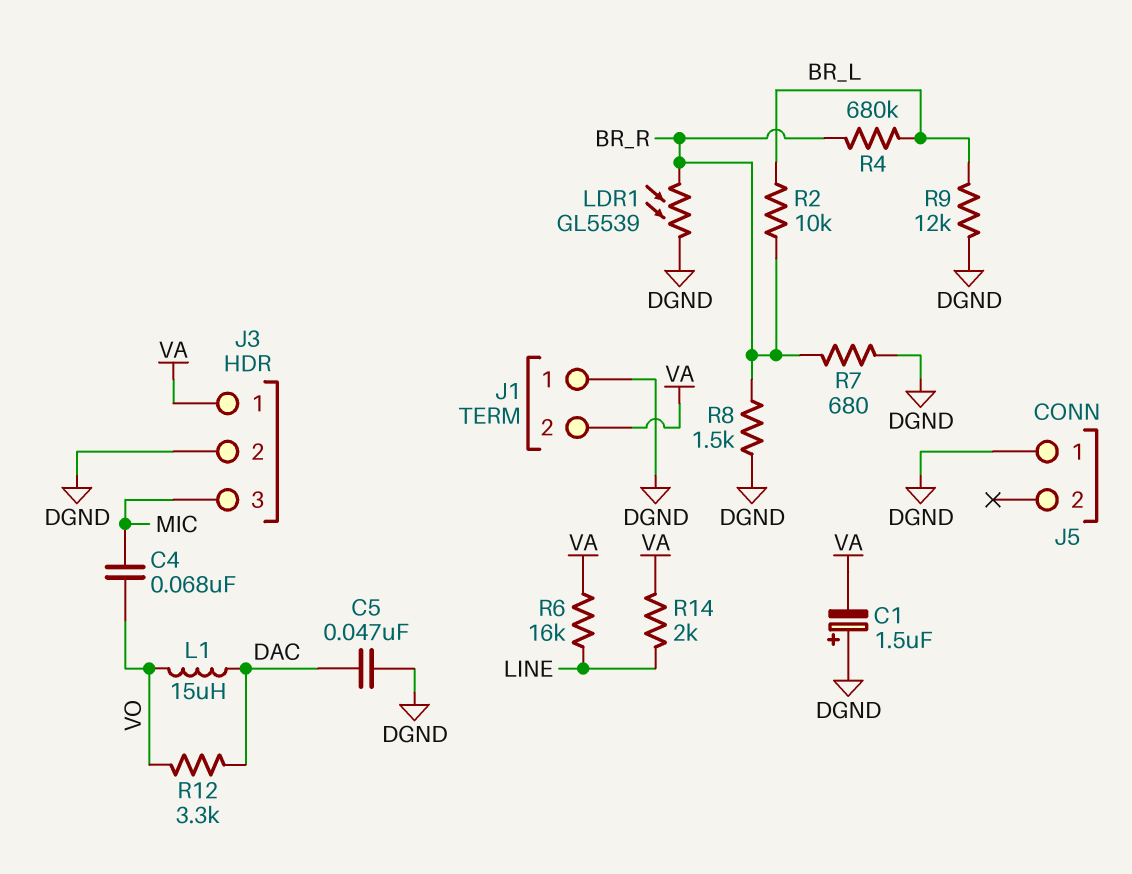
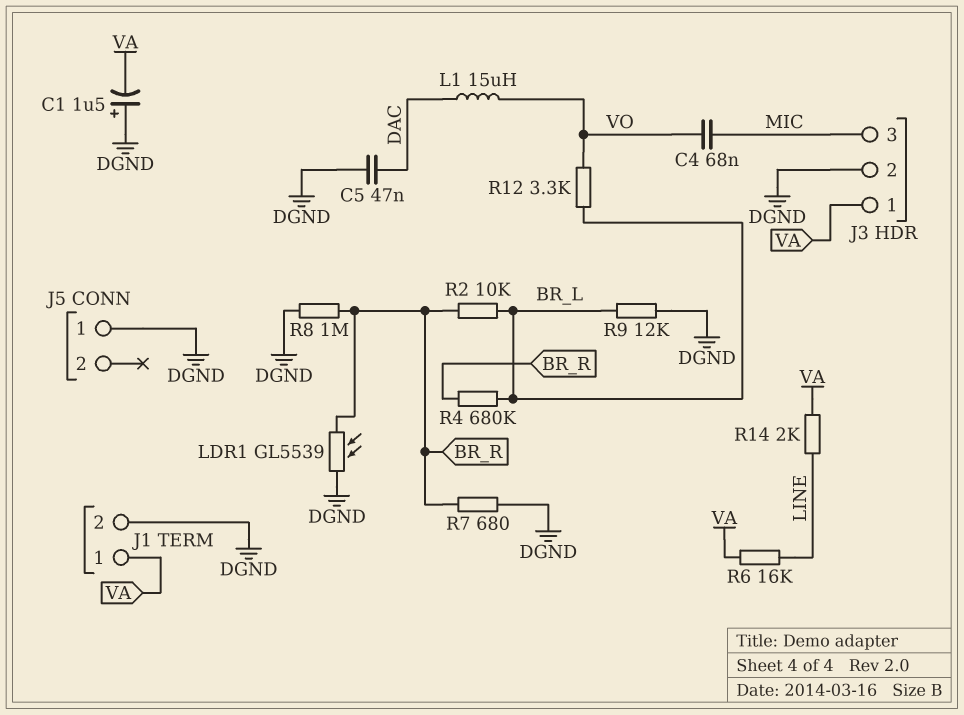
J1 pin 1: DGND -> VA
J1 pin 2: VA -> DGND
R8: 1.5k (BR_R, DGND) -> 1M (BR_R, DGND)
R12: 3.3k (DAC, VO) -> 3.3k (BR_L, VO)

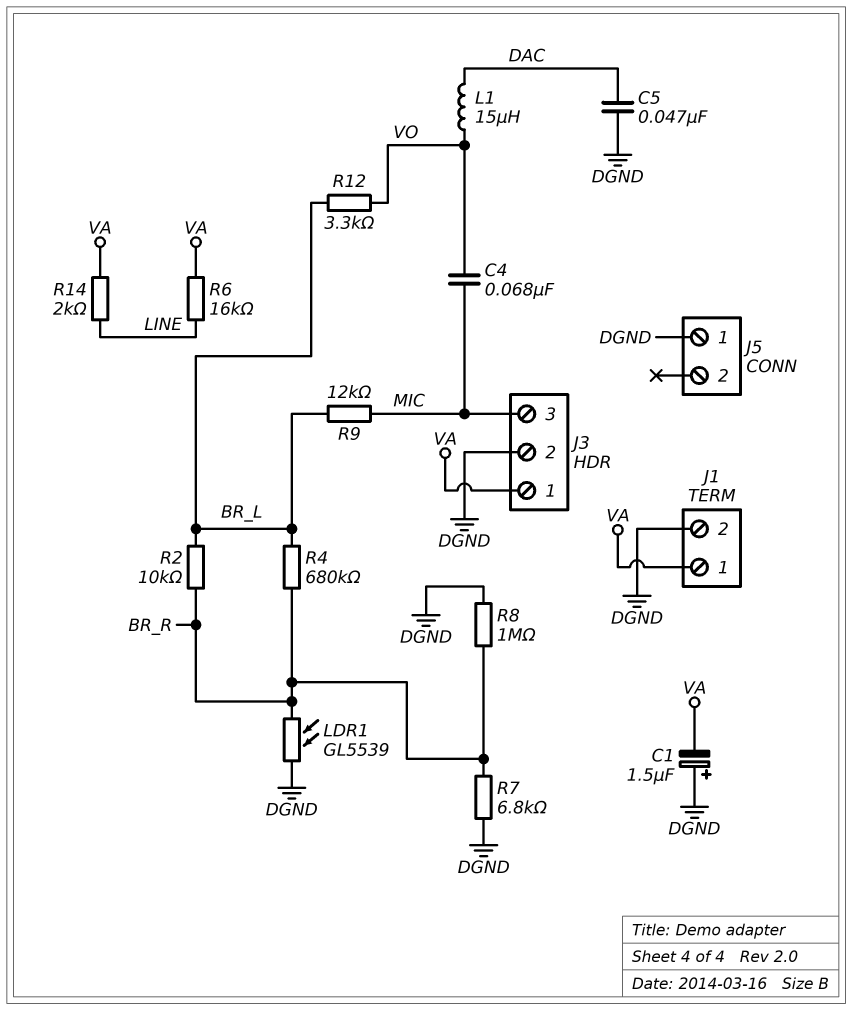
R7: 680 (BR_R, DGND) -> 6.8k (BR_R, DGND)
R9: 12k (BR_L, DGND) -> 12k (BR_L, MIC)

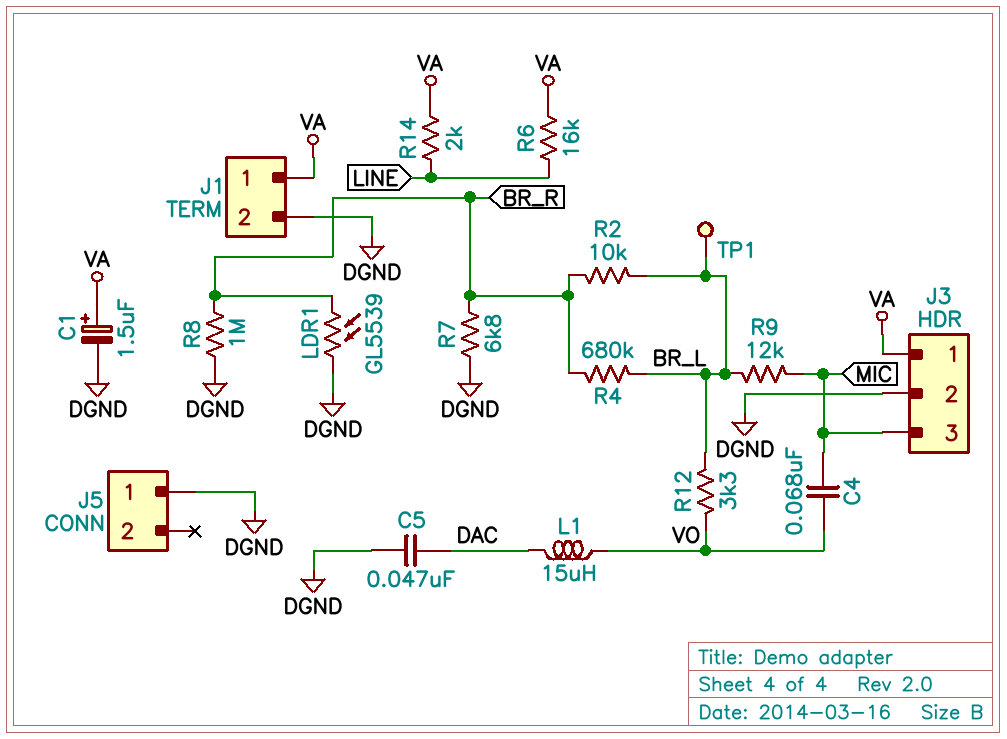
C1: 1.5uF (plus DGND, minus VA) -> 1.5uF (plus VA, minus DGND)
TP1: none -> test point (BR_L)

